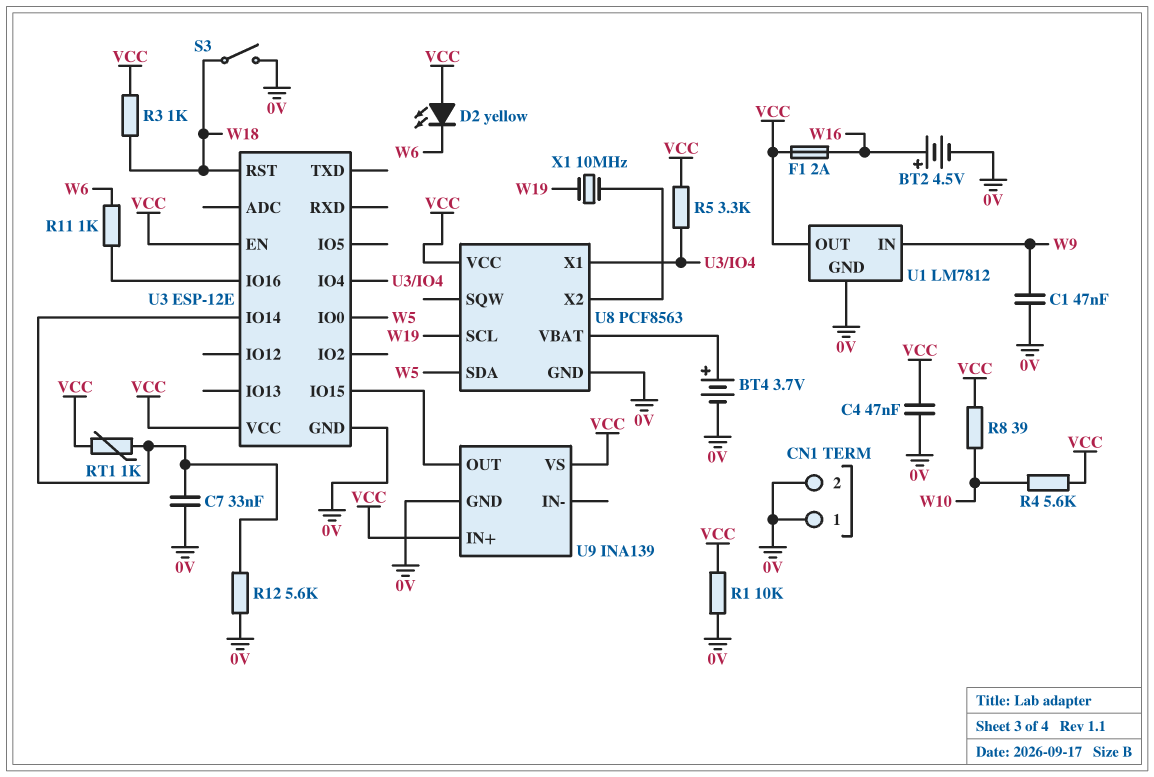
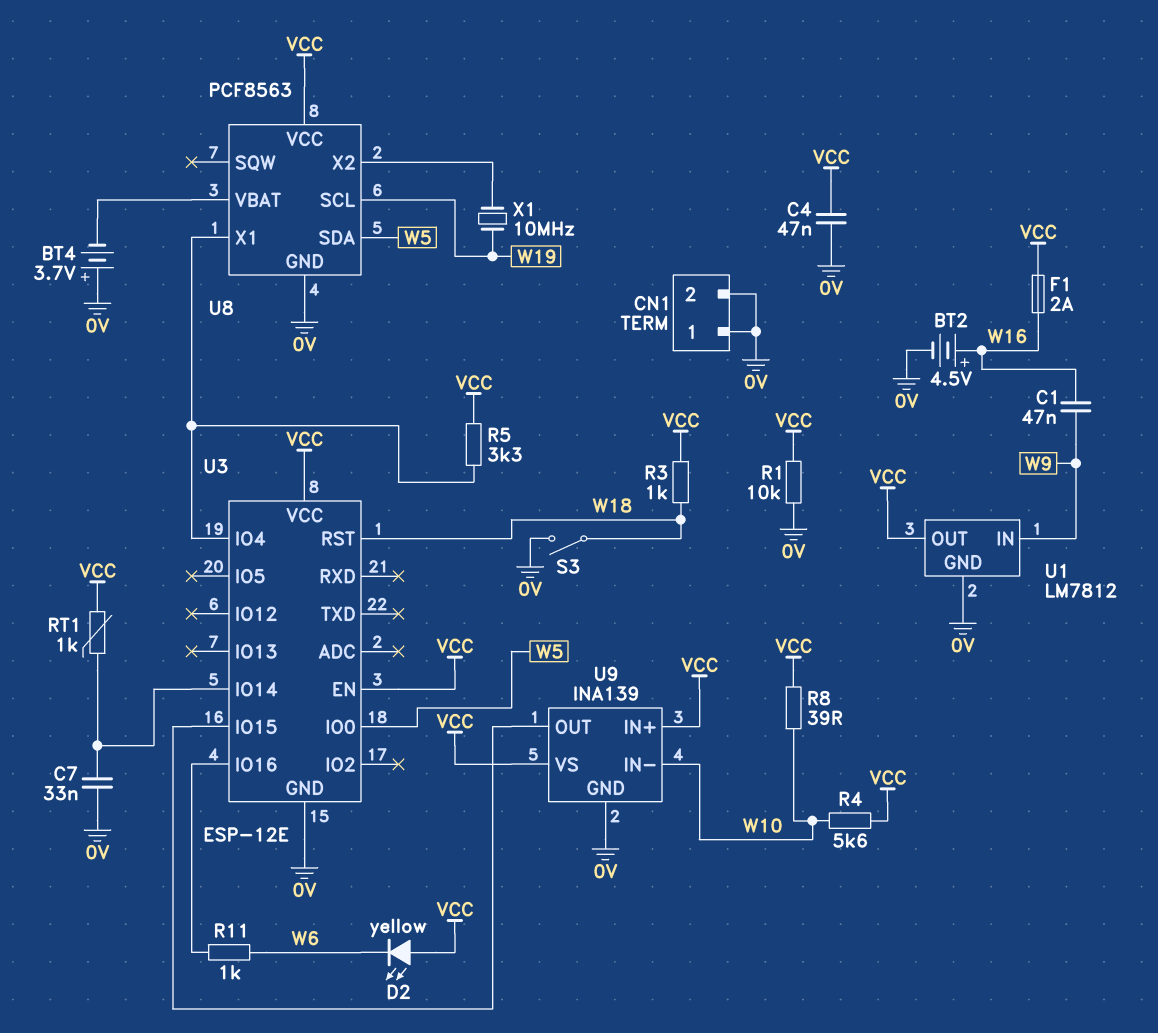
BT4: 3.7V (plus U8/VBAT, minus 0V) -> 3.7V (plus 0V, minus U8/VBAT)
C1: 47nF (0V, W9) -> 47nF (W9, W16)
R12: 5.6k (0V, U3/IO14) -> none
U9 pin IN-: none -> W10

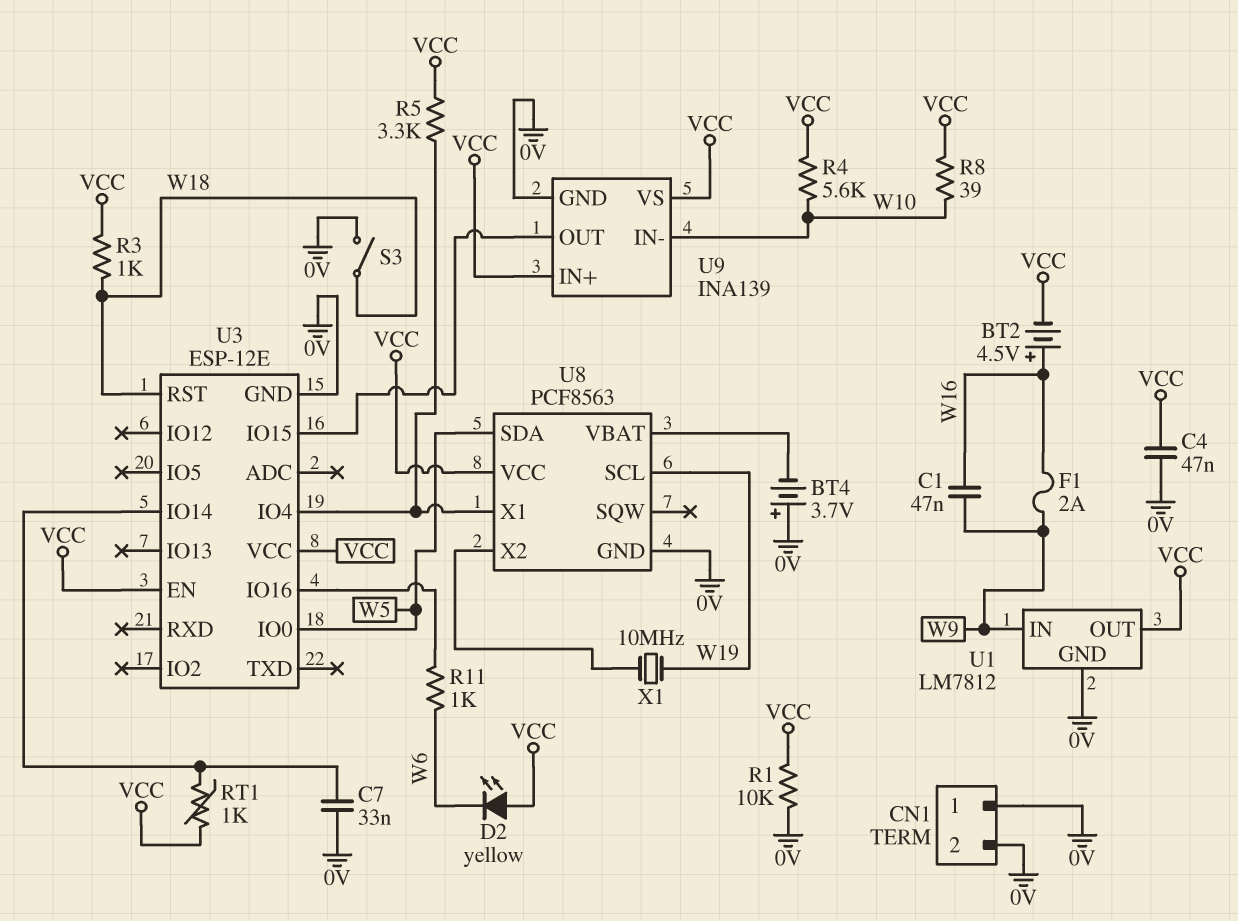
BT2: 4.5V (plus W16, minus 0V) -> 4.5V (plus W16, minus VCC)
F1: 2A (VCC, W16) -> 2A (W9, W16)

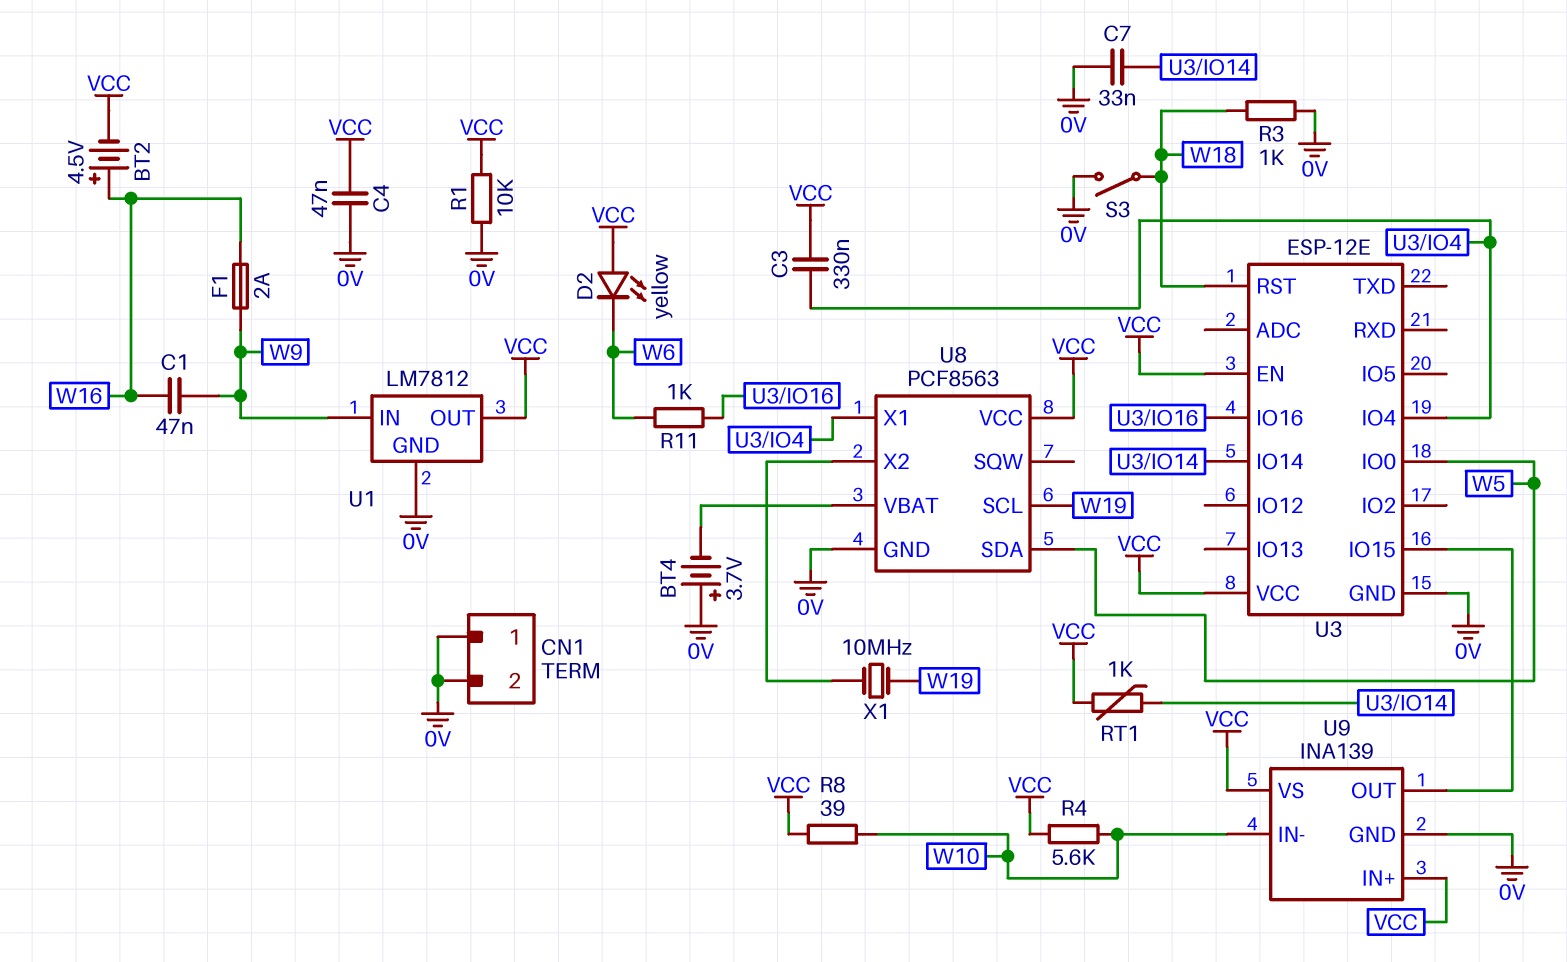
C3: none -> 330nF (U3/IO4, VCC)
R3: 1k (VCC, W18) -> 1k (0V, W18)
R5: 3.3k (U3/IO4, VCC) -> none

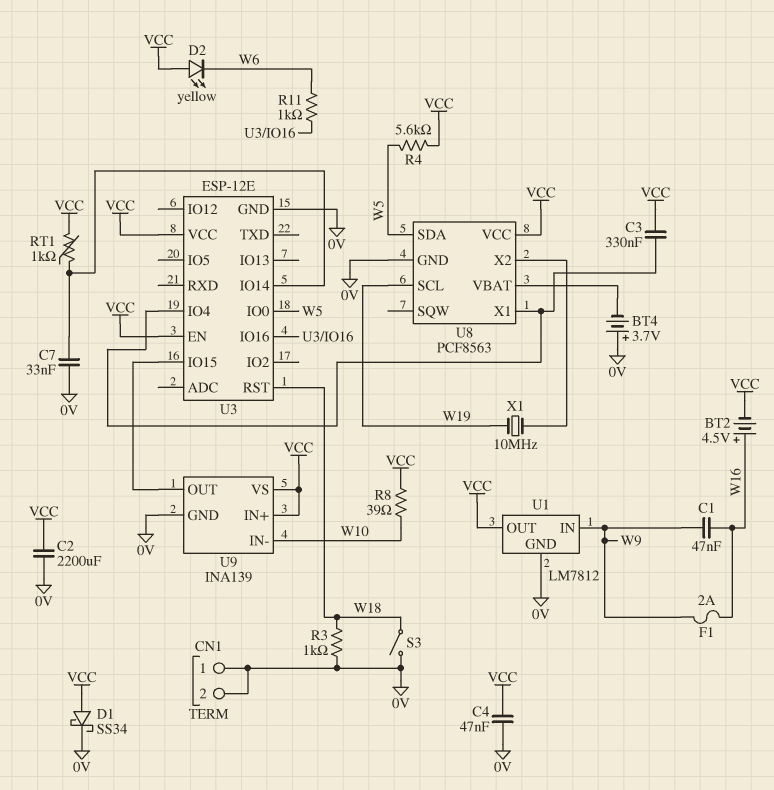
C2: none -> 2200uF (0V, VCC)
D1: none -> schottky SS34 (A VCC, K 0V)
R1: 10k (0V, VCC) -> none
R4: 5.6k (VCC, W10) -> 5.6k (VCC, W5)

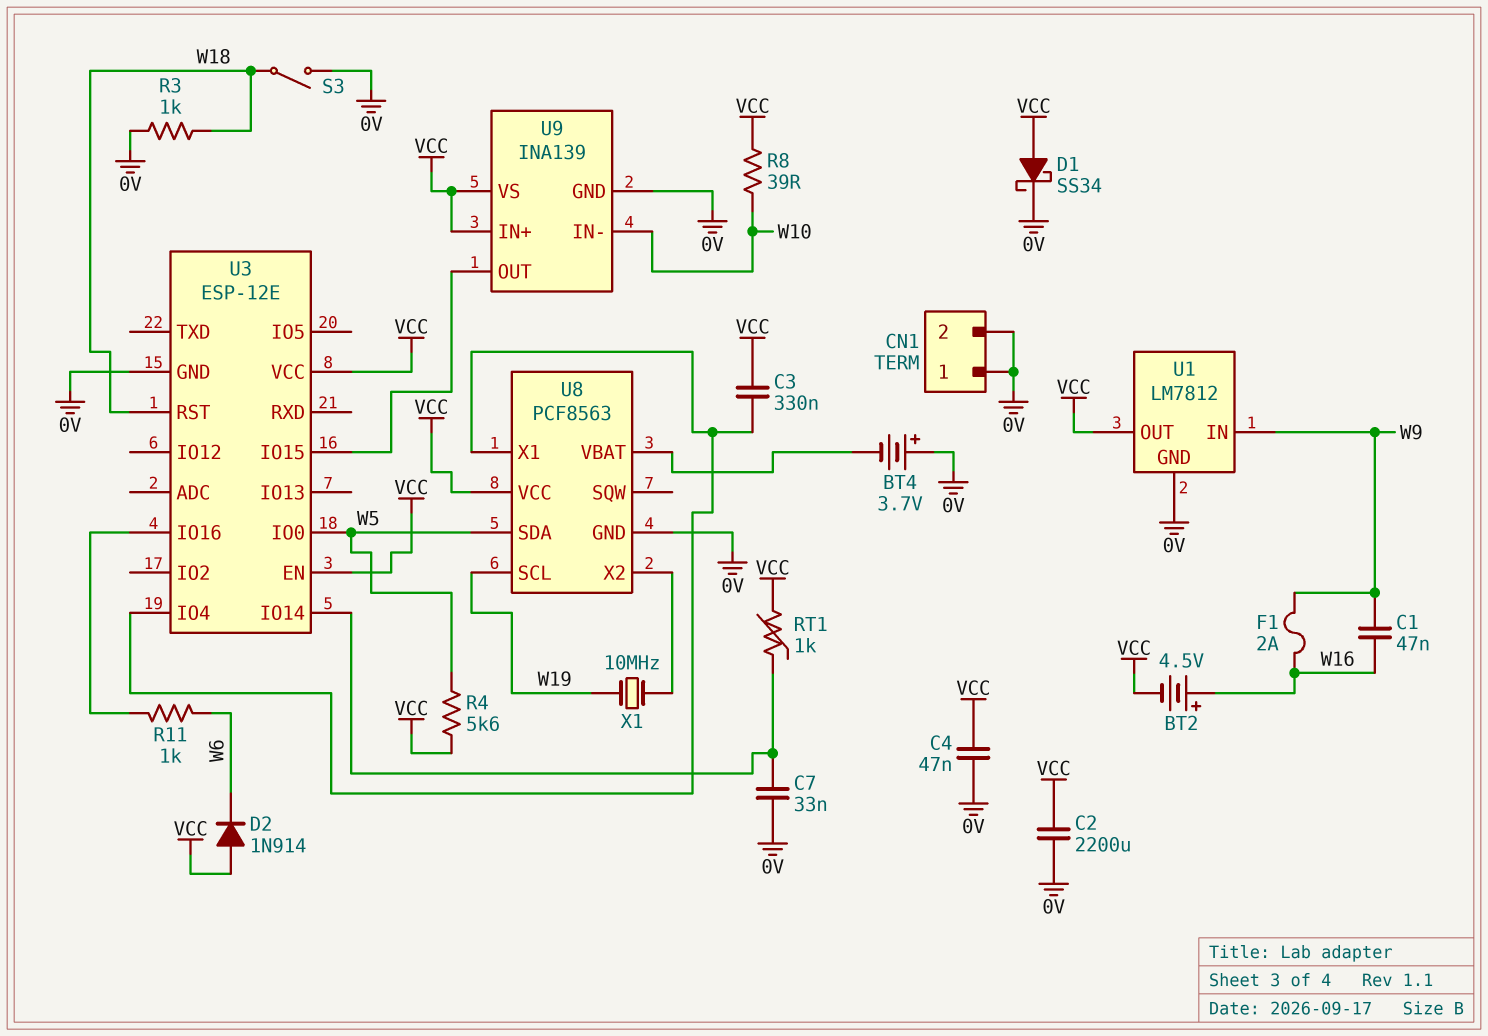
D2: LED yellow (A VCC, K W6) -> diode 1N914 (A VCC, K W6)

